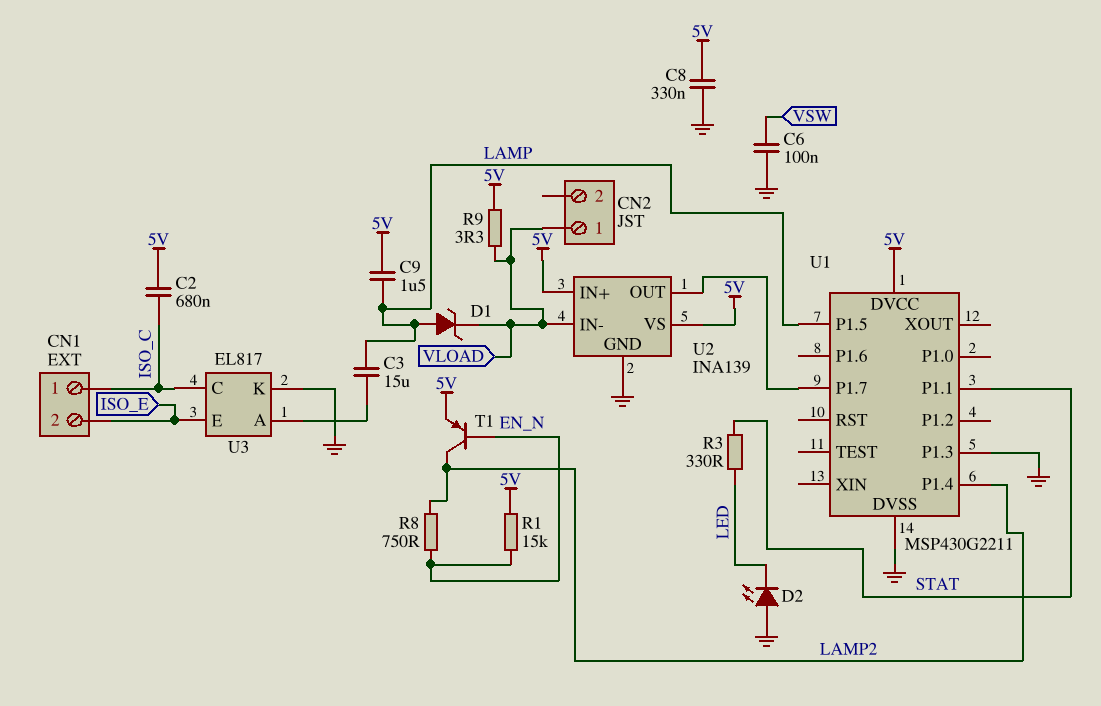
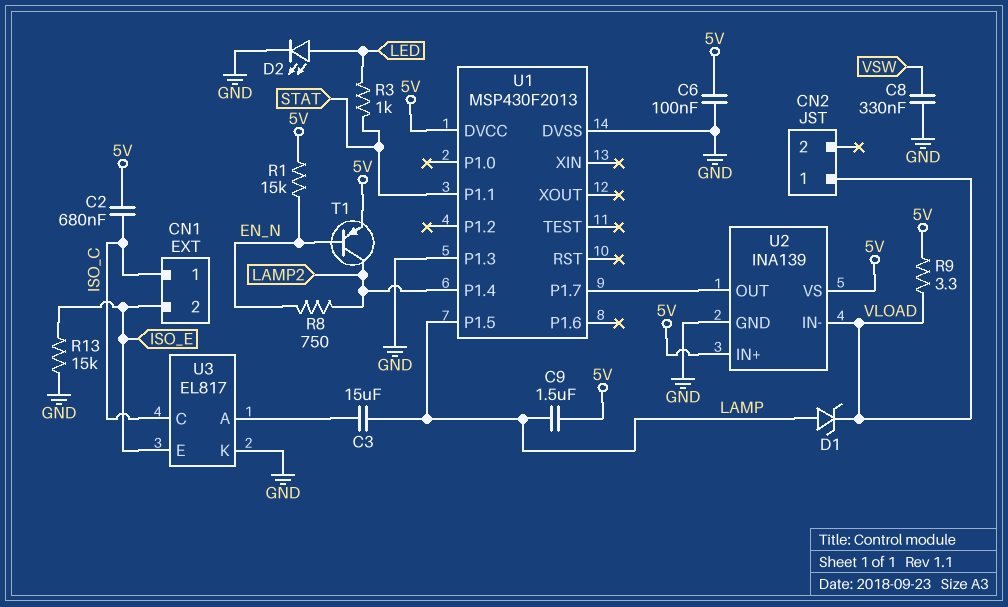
C6: 100nF (GND, VSW) -> 100nF (5V, GND)
C8: 330nF (5V, GND) -> 330nF (GND, VSW)
D2: LED (A GND, K LED) -> LED (A LED, K GND)
R3: 330 (LED, STAT) -> 1k (LED, STAT)
R13: none -> 15k (GND, ISO_E)
U1: MSP430G2211 -> MSP430F2013

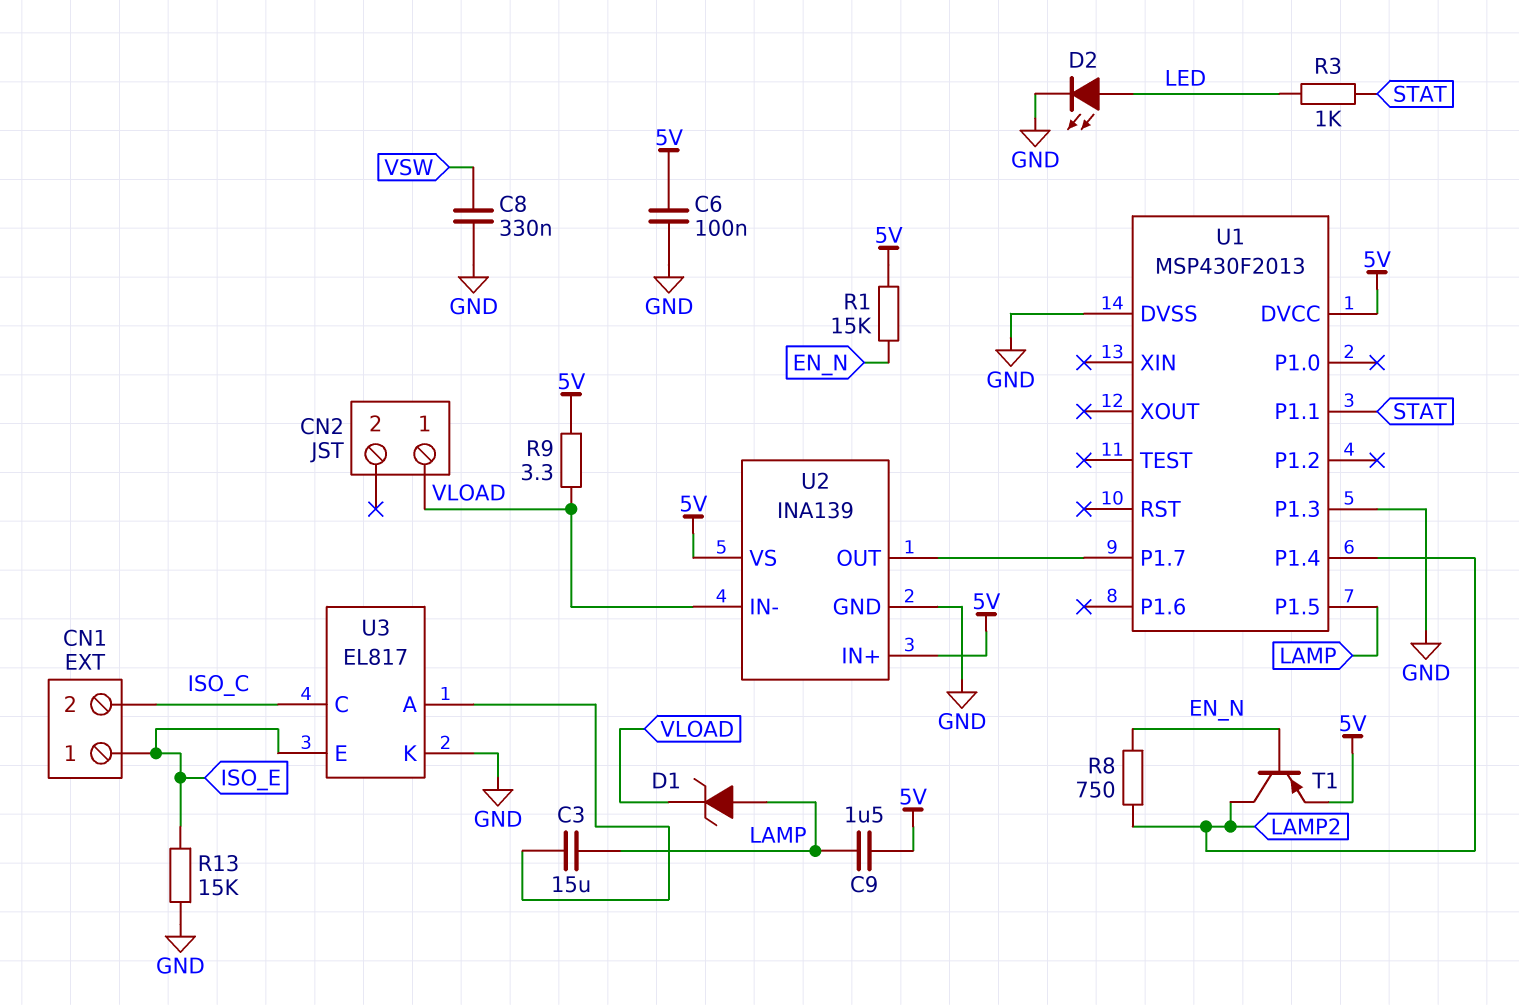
C2: 680nF (5V, ISO_C) -> none
CN1 pin 1: ISO_C -> ISO_E
CN1 pin 2: ISO_E -> ISO_C

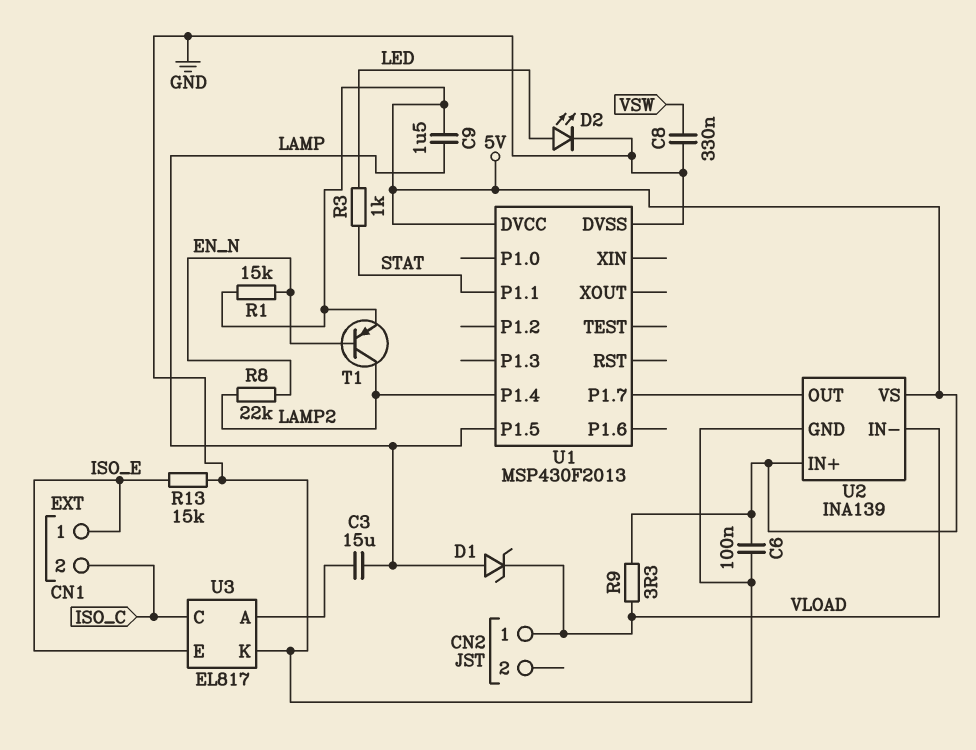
R8: 750 (EN_N, LAMP2) -> 22k (EN_N, LAMP2)
U1 pin P1.3: GND -> none

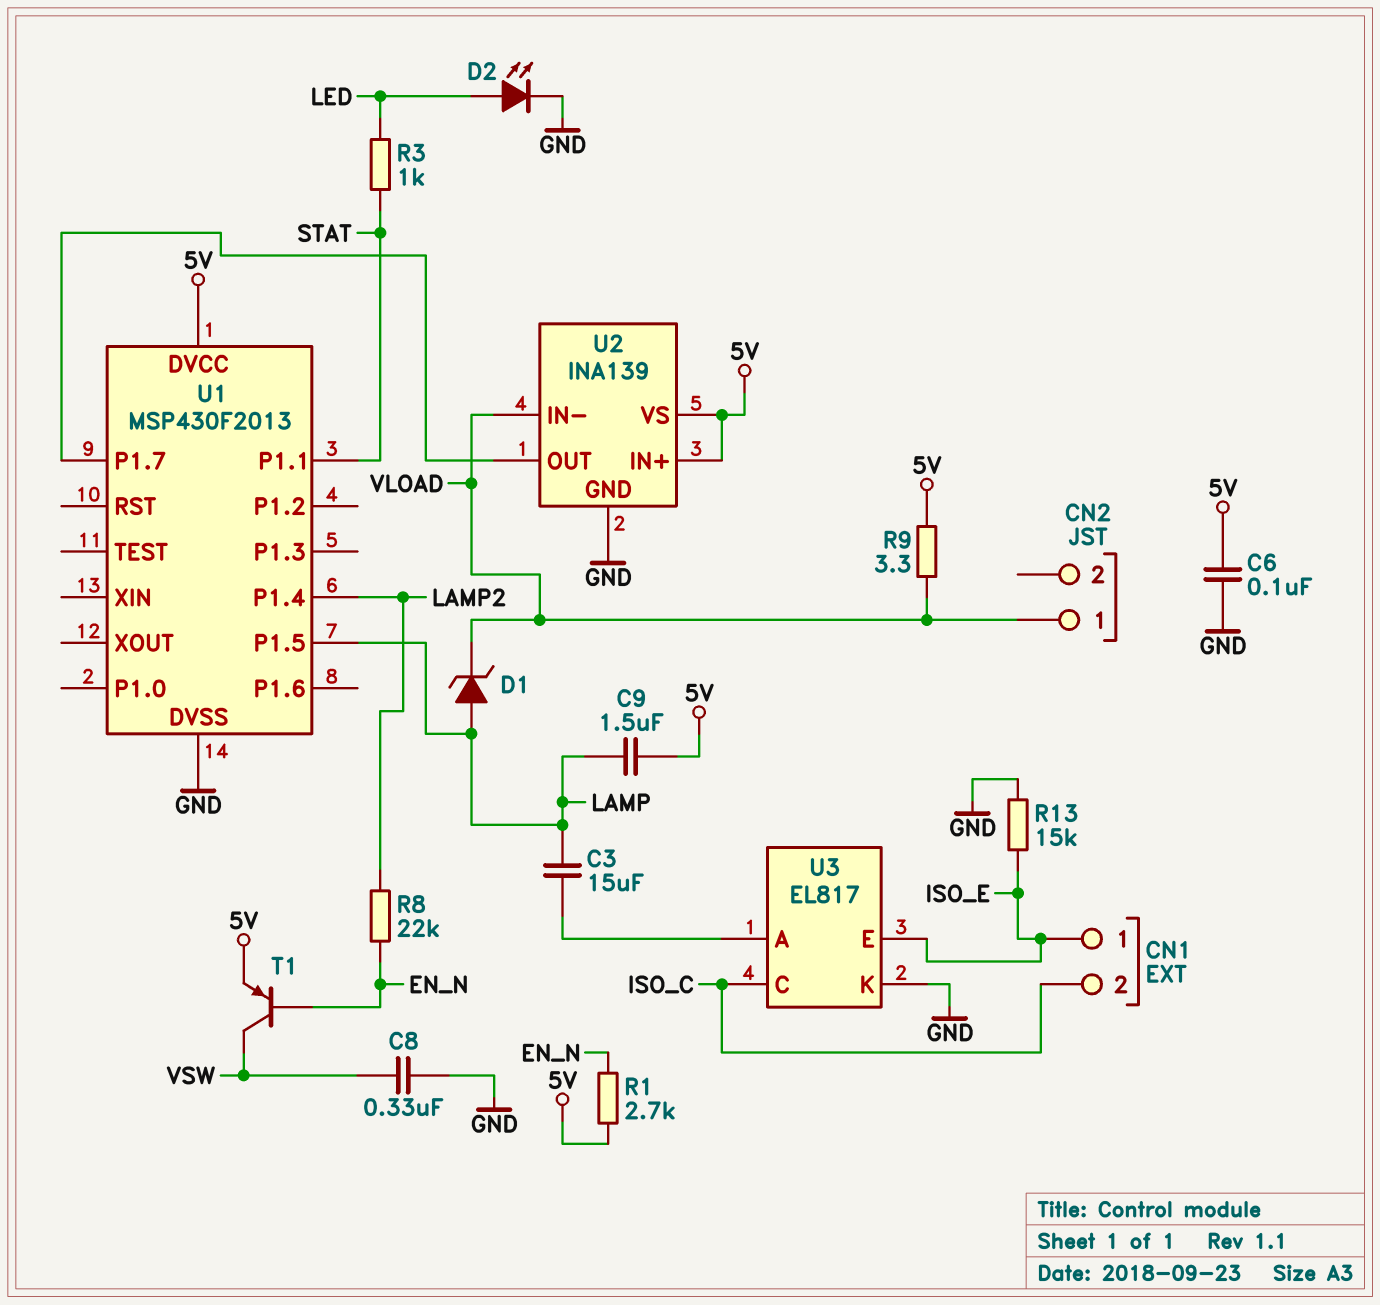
R1: 15k (5V, EN_N) -> 2.7k (5V, EN_N)
T1: PNP (B EN_N, C LAMP2, E 5V) -> PNP (B EN_N, C VSW, E 5V)

